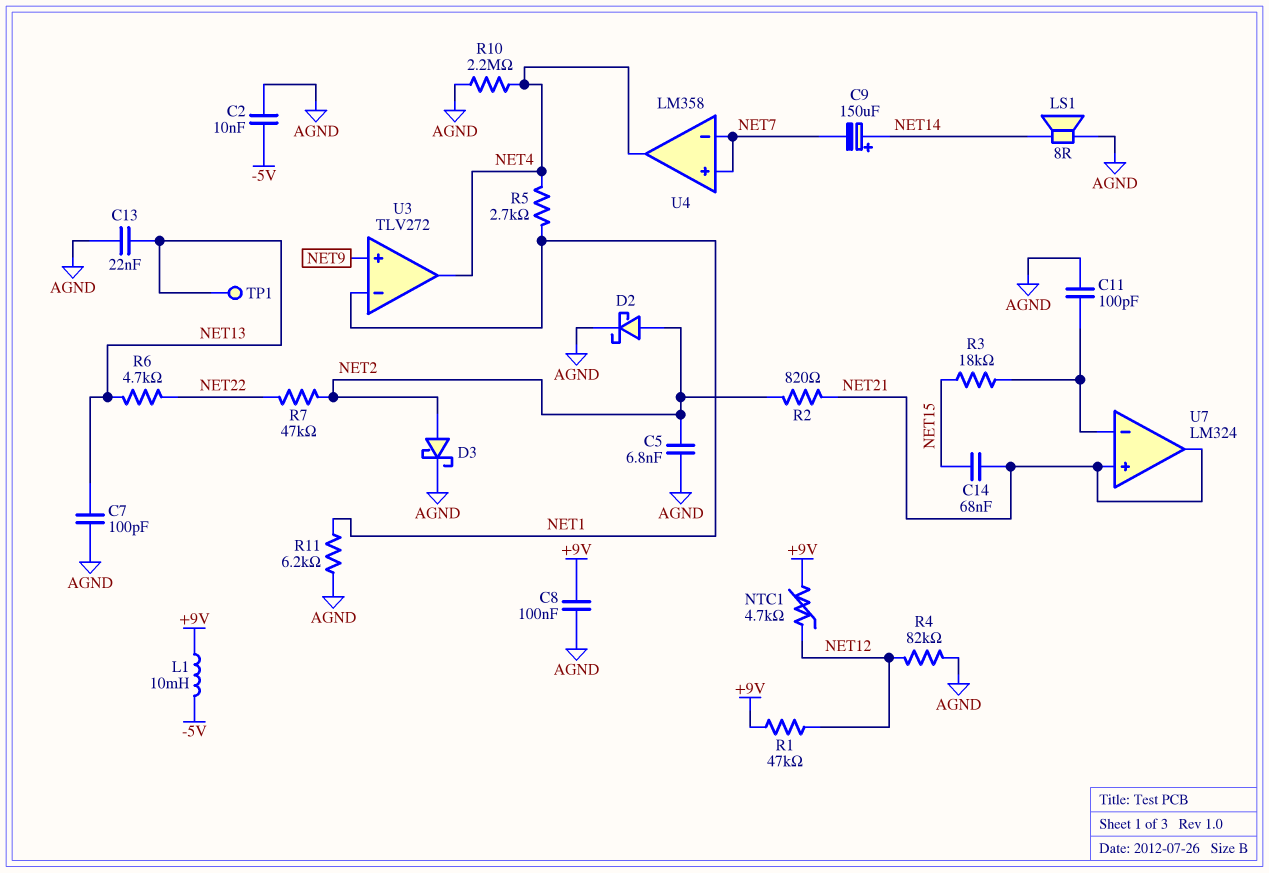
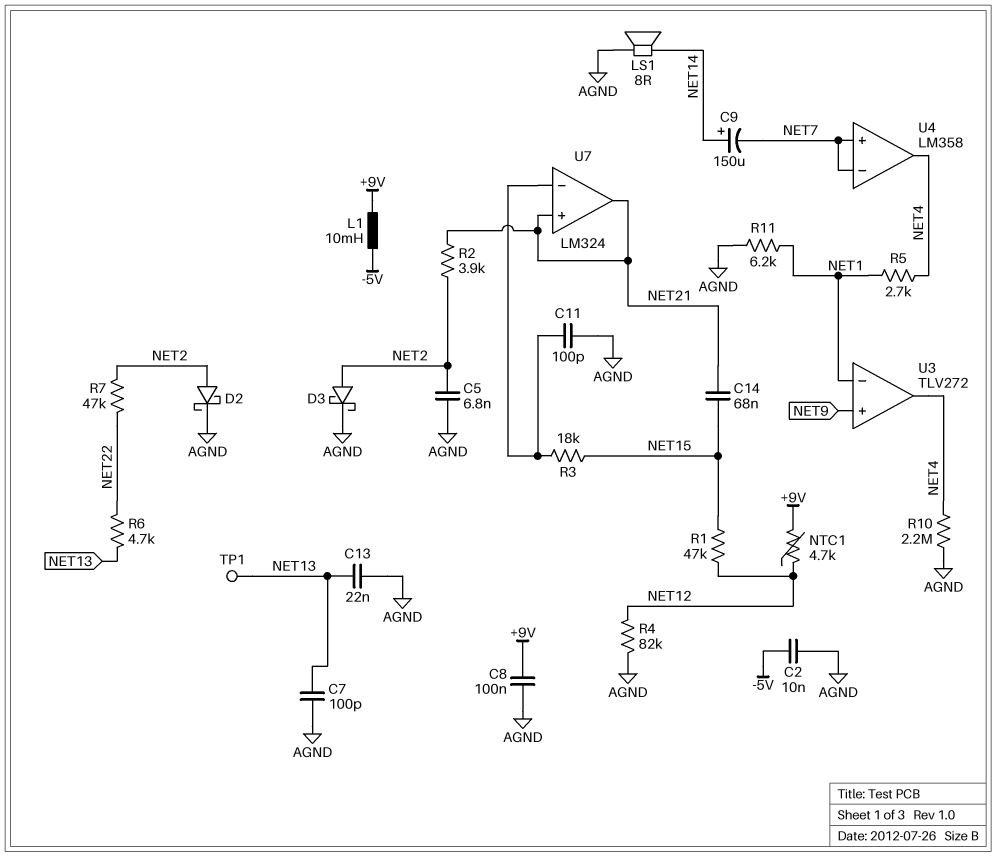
R1: 47k (+9V, NET12) -> 47k (NET12, NET15)
R2: 820 (NET2, NET21) -> 3.9k (NET2, NET21)

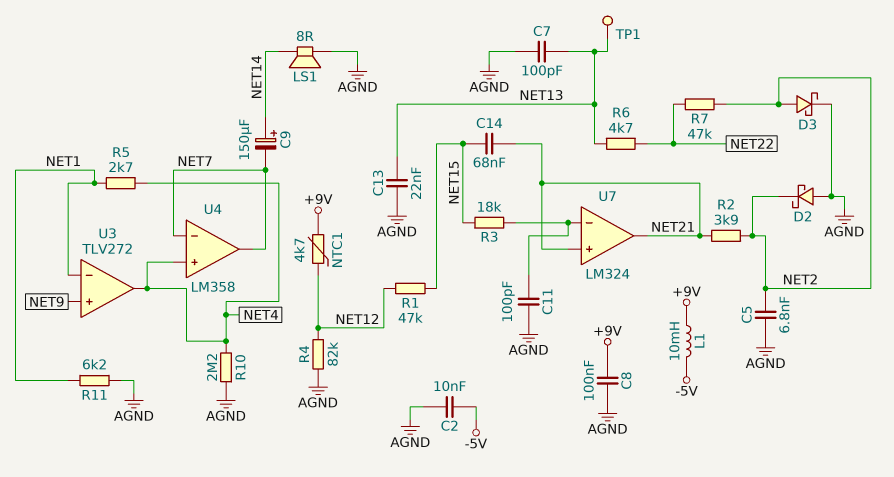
D2: schottky (A NET2, K AGND) -> schottky (A AGND, K NET2)
U4 pin in+: NET7 -> NET4
U4 pin out: NET4 -> NET7

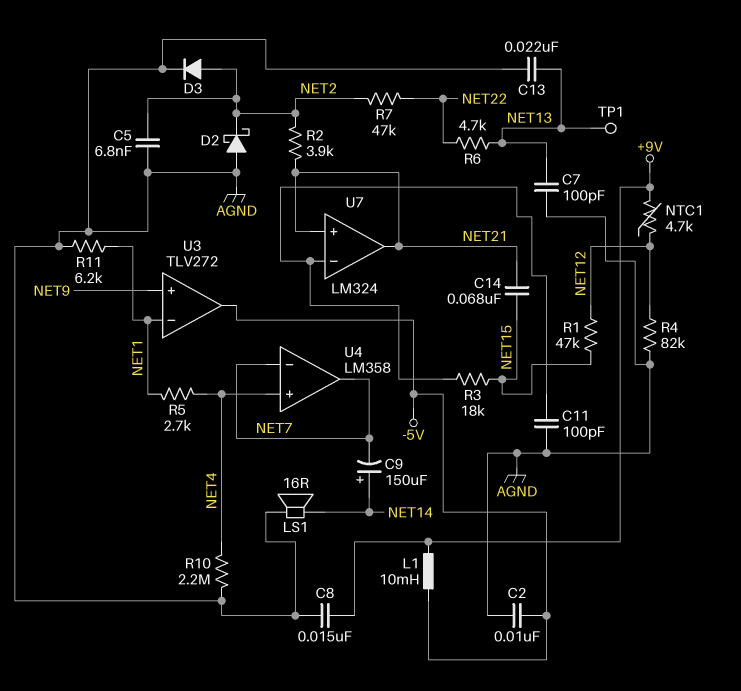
C8: 100nF (+9V, AGND) -> 15nF (+9V, AGND)
D3: schottky (A NET2, K AGND) -> diode (A NET2, K AGND)
LS1: speaker 8R (AGND, NET14) -> speaker 16R (AGND, NET14)
U3 pin out: NET4 -> -5V

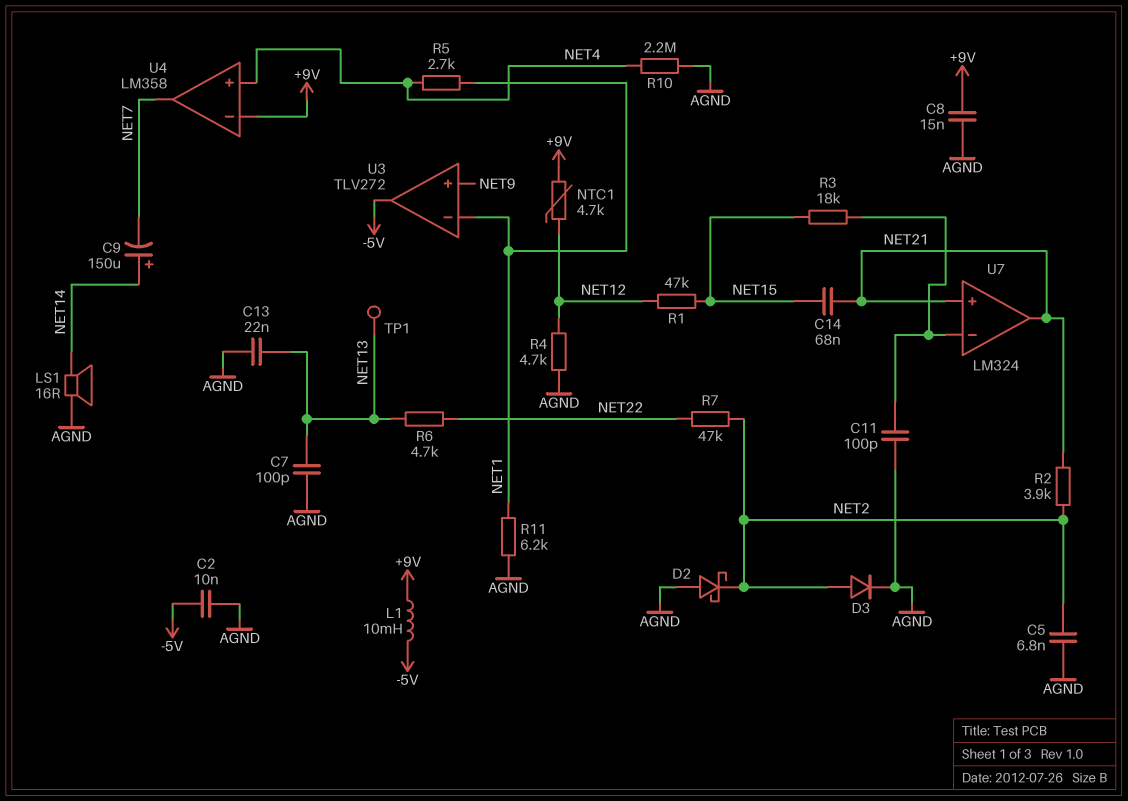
R4: 82k (AGND, NET12) -> 4.7k (AGND, NET12)
U4 pin in-: NET7 -> +9V

